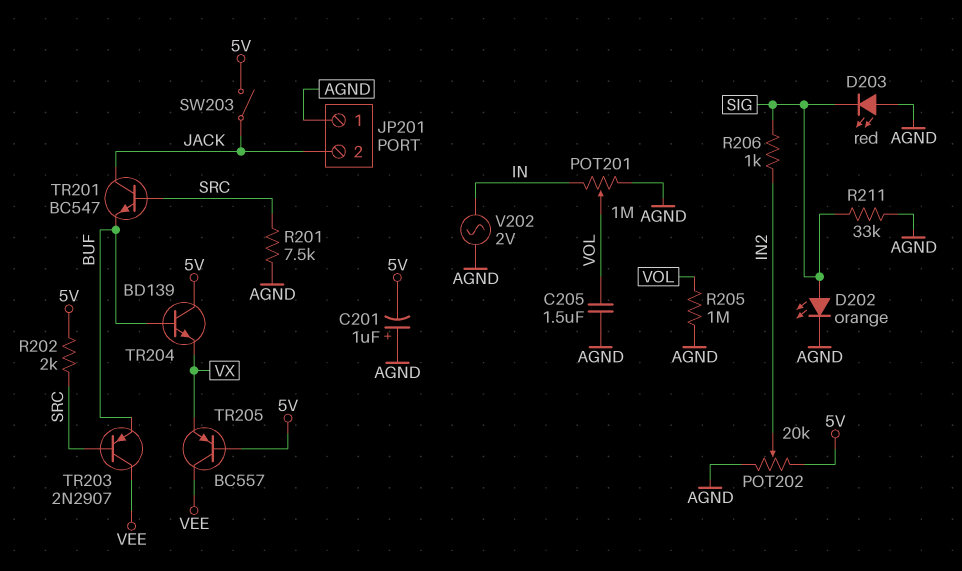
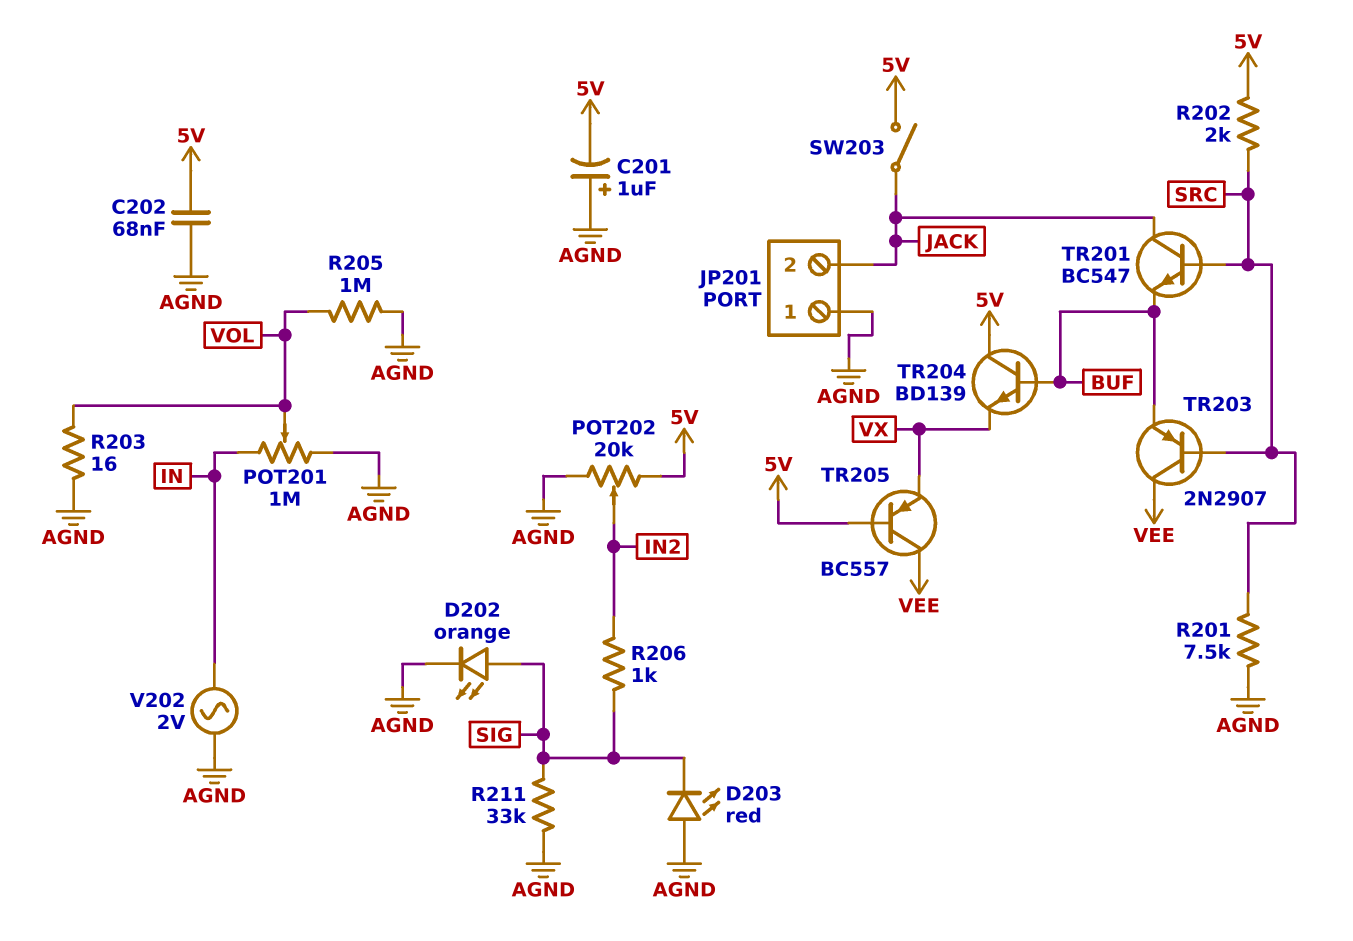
C202: none -> 68nF (5V, AGND)
C205: 1.5uF (AGND, VOL) -> none
R203: none -> 16 (AGND, VOL)

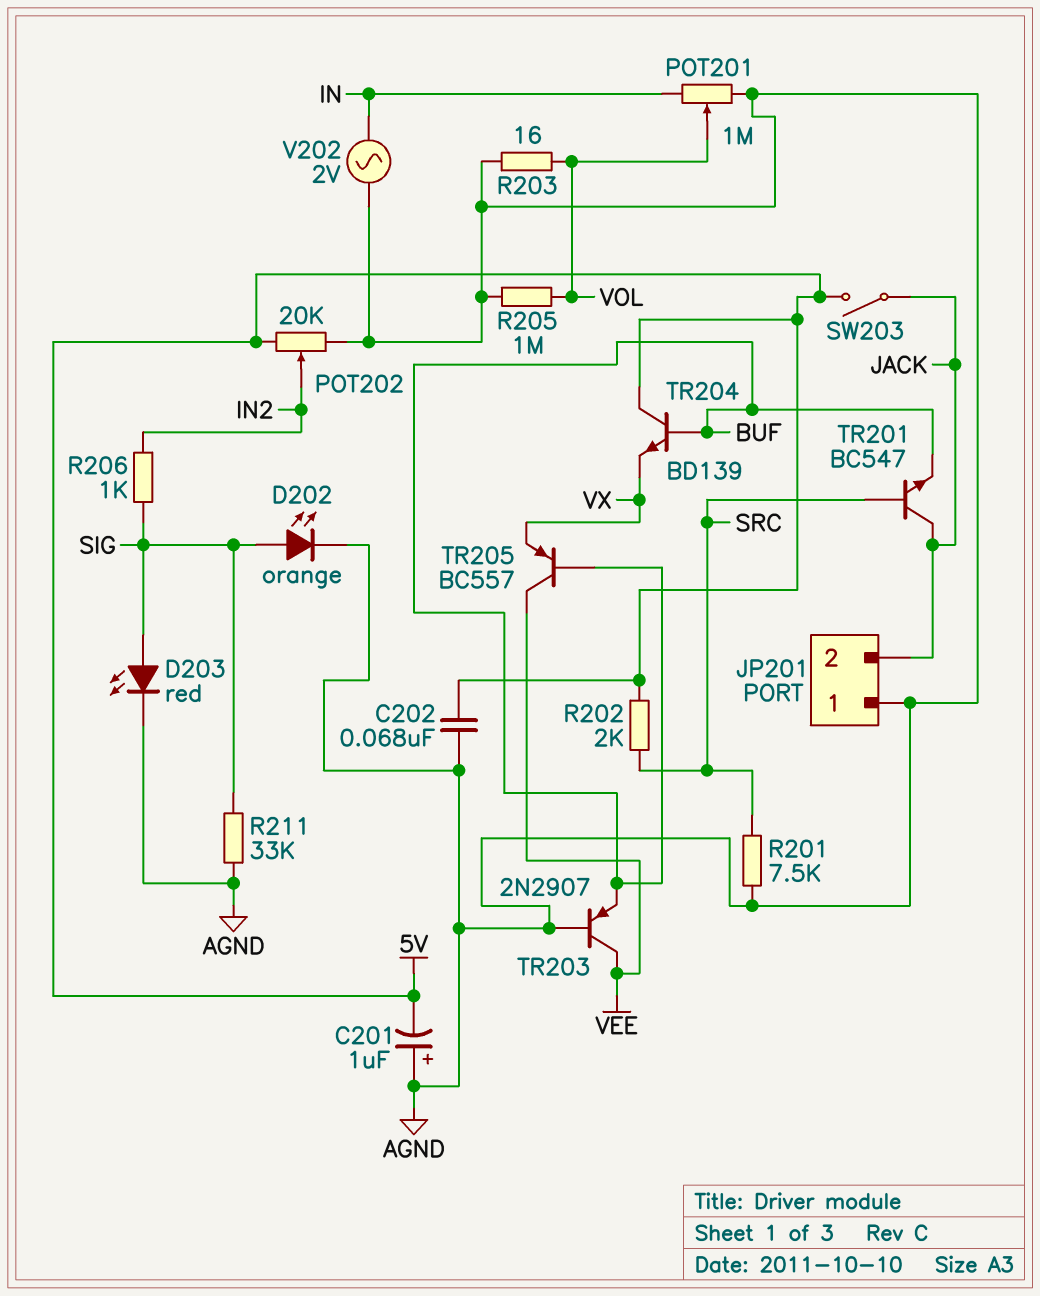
D203: LED red (A AGND, K SIG) -> LED red (A SIG, K AGND)
TR203: PNP 2N2907 (B SRC, C VEE, E BUF) -> PNP 2N2907 (B AGND, C VEE, E BUF)
TR205: PNP BC557 (B 5V, C VEE, E VX) -> PNP BC557 (B BUF, C VEE, E VX)

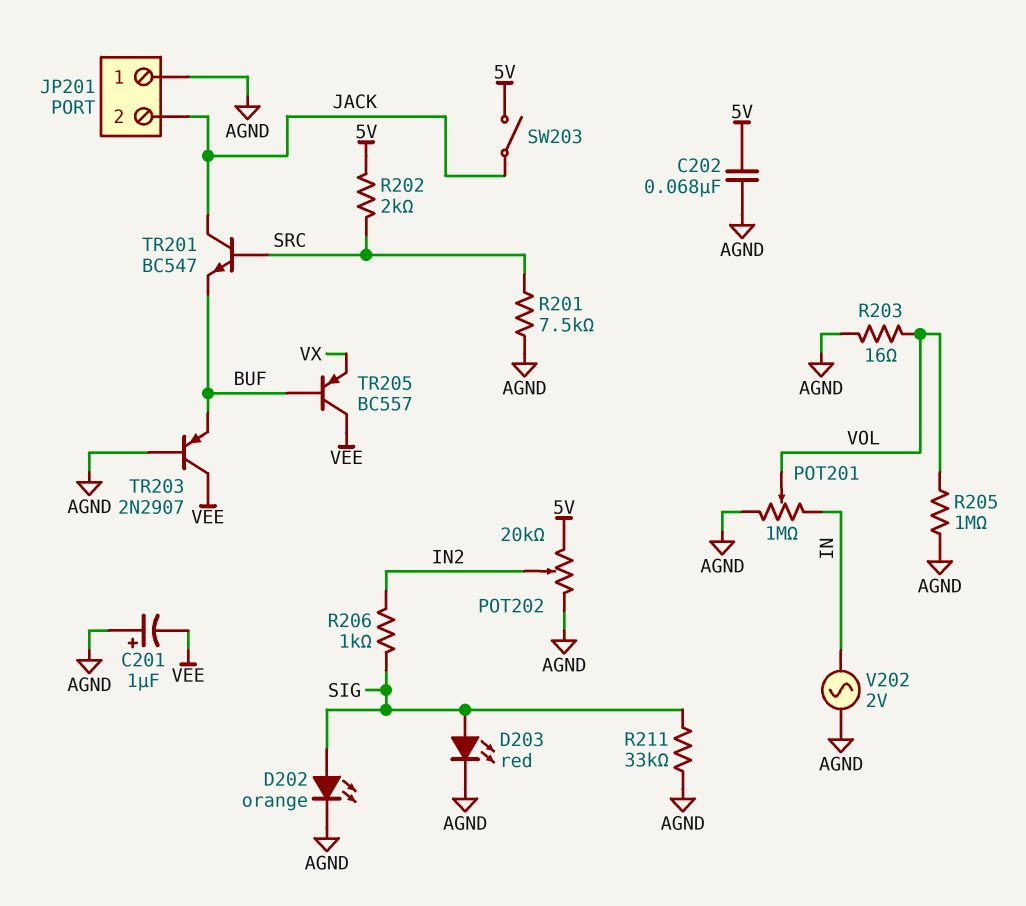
C201: 1uF (plus AGND, minus 5V) -> 1uF (plus AGND, minus VEE)
TR204: NPN BD139 (B BUF, C 5V, E VX) -> none

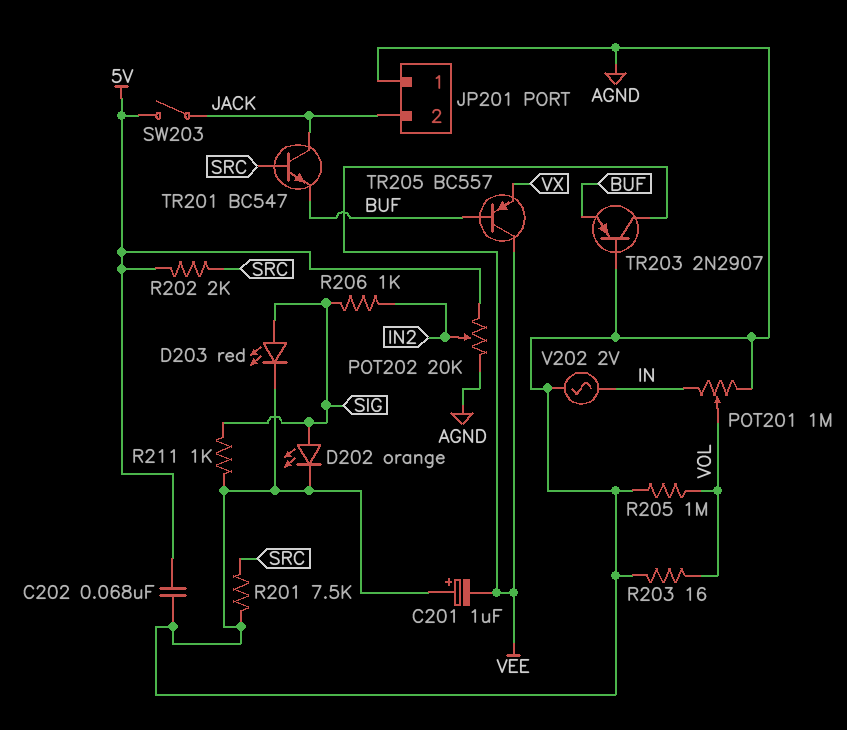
R211: 33k (AGND, SIG) -> 1k (AGND, SIG)

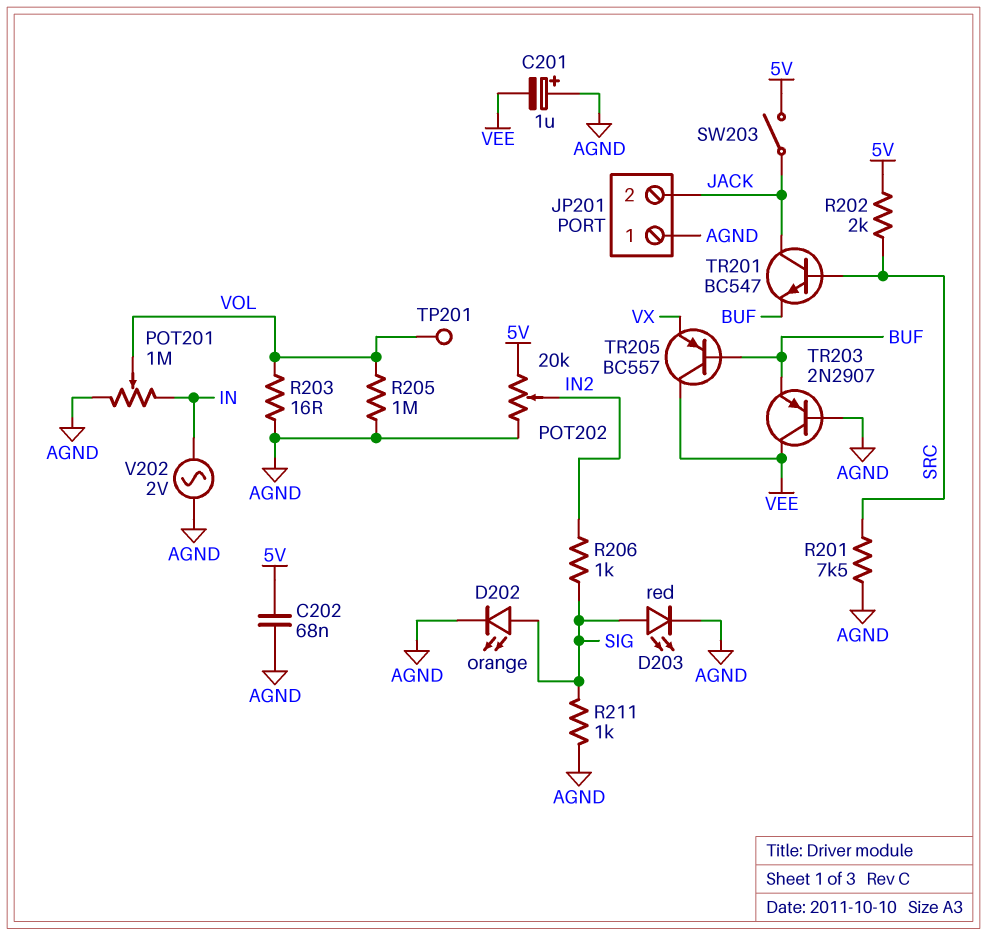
TP201: none -> test point (VOL)

